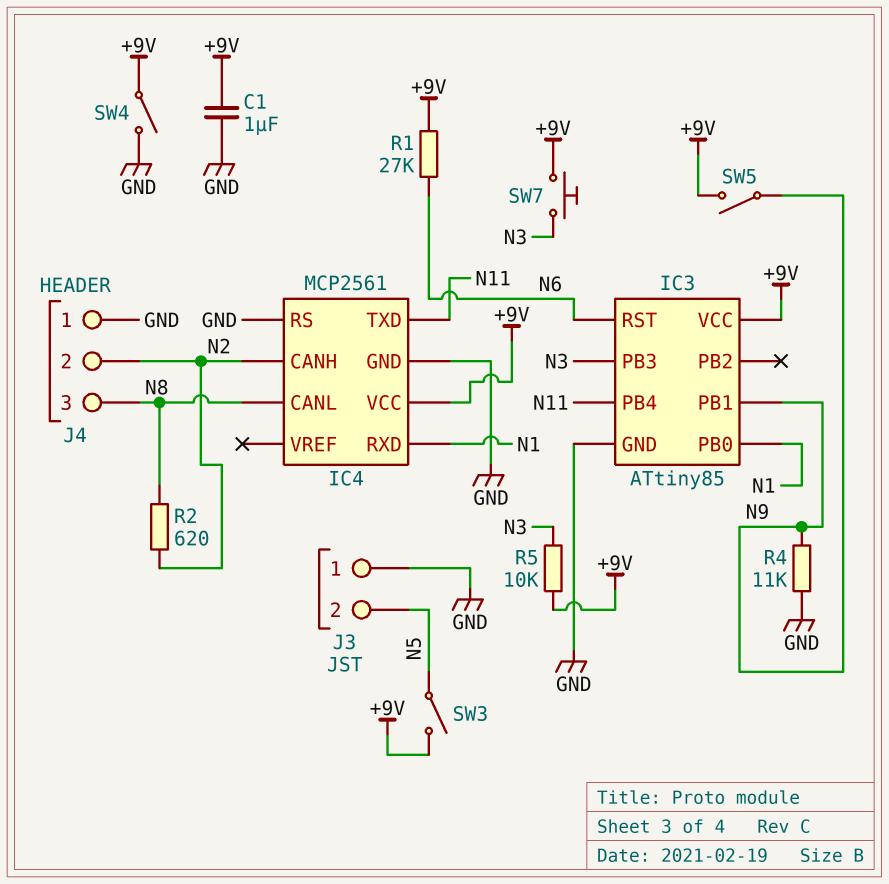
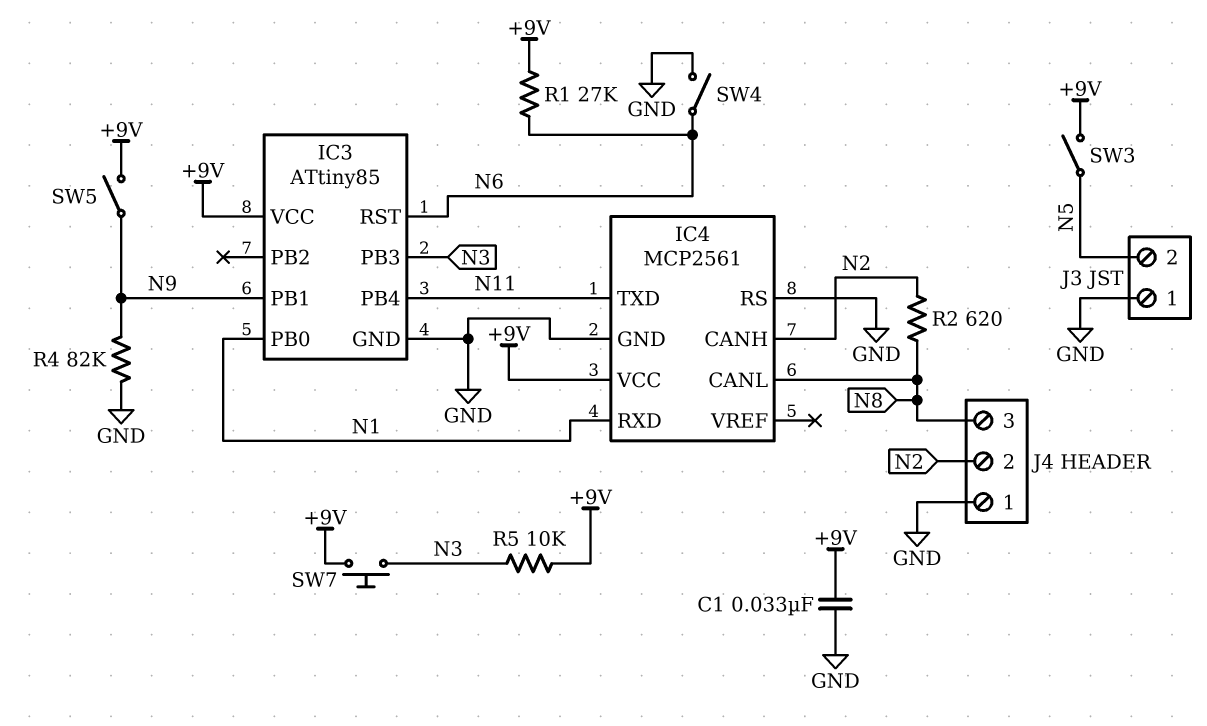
C1: 1uF (+9V, GND) -> 33nF (+9V, GND)
R4: 11k (GND, N9) -> 82k (GND, N9)
SW4: switch (+9V, GND) -> switch (GND, N6)

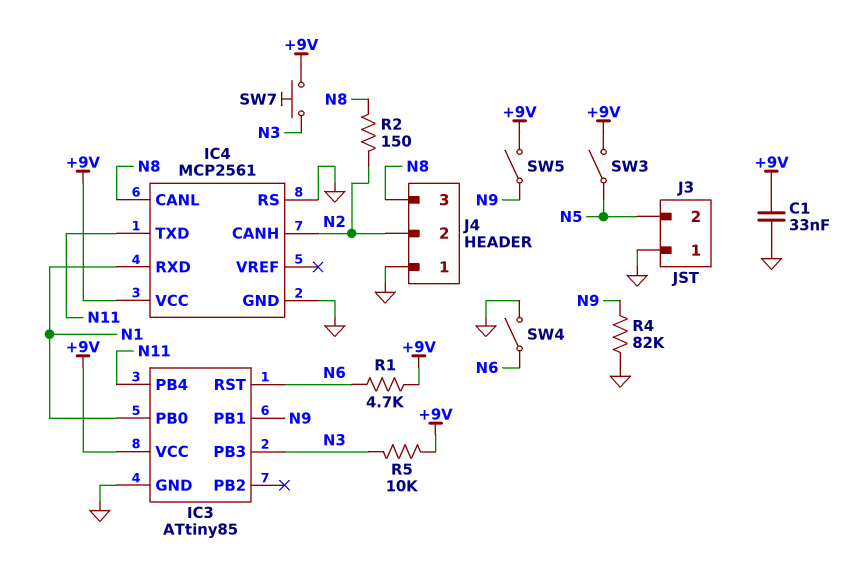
R1: 27k (+9V, N6) -> 4.7k (+9V, N6)
R2: 620 (N2, N8) -> 150 (N2, N8)

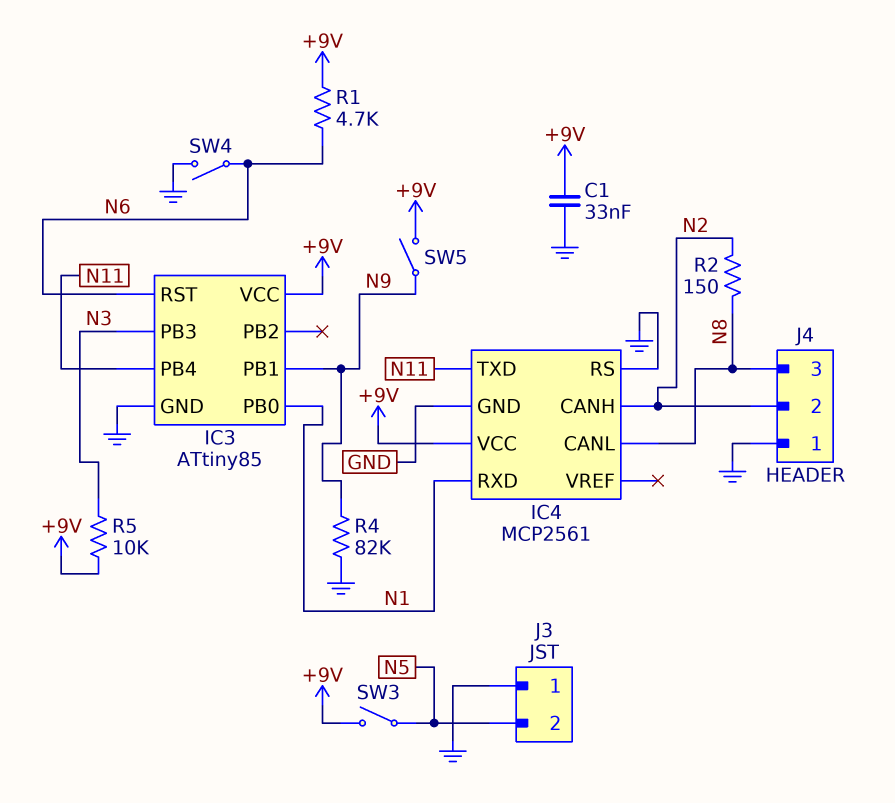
SW7: button (+9V, N3) -> none

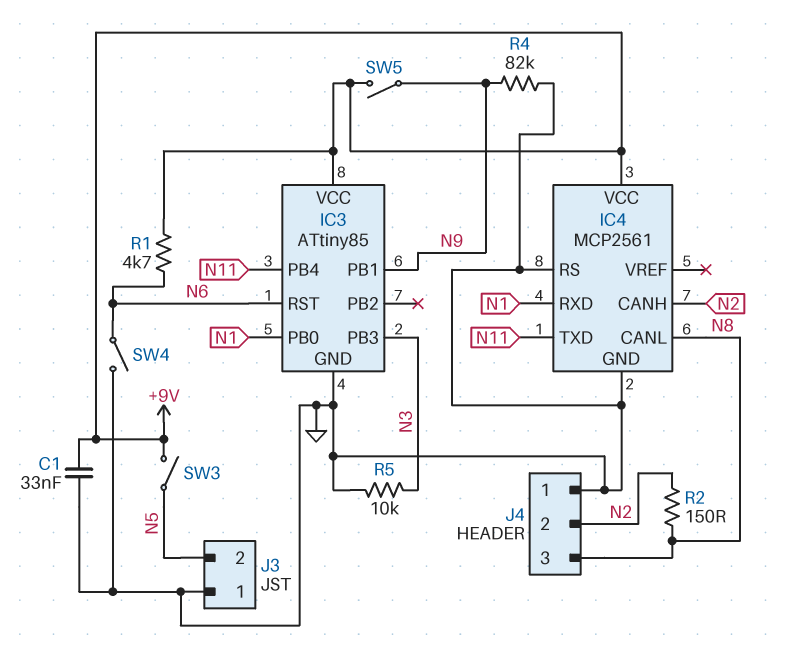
R5: 10k (+9V, N3) -> 10k (GND, N3)

